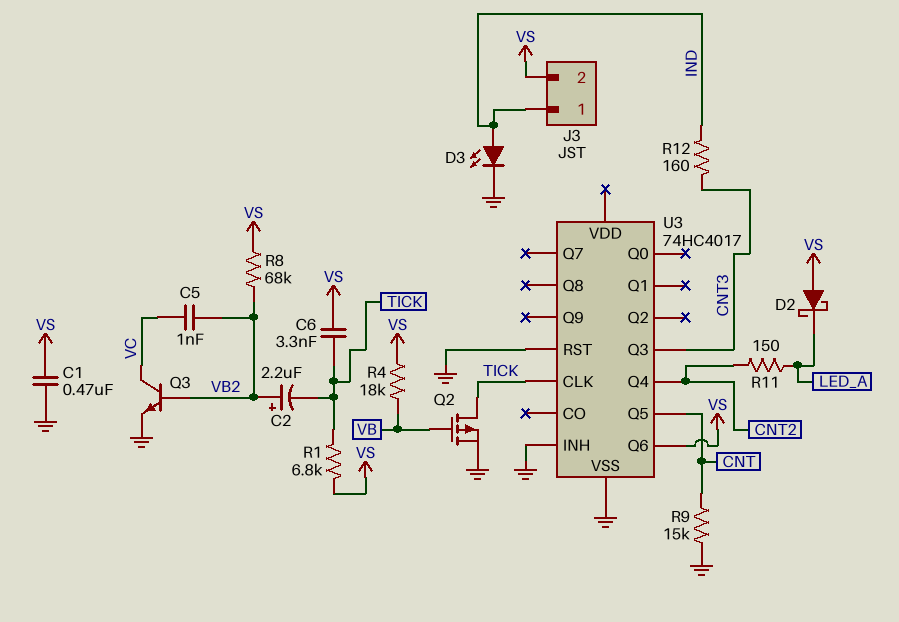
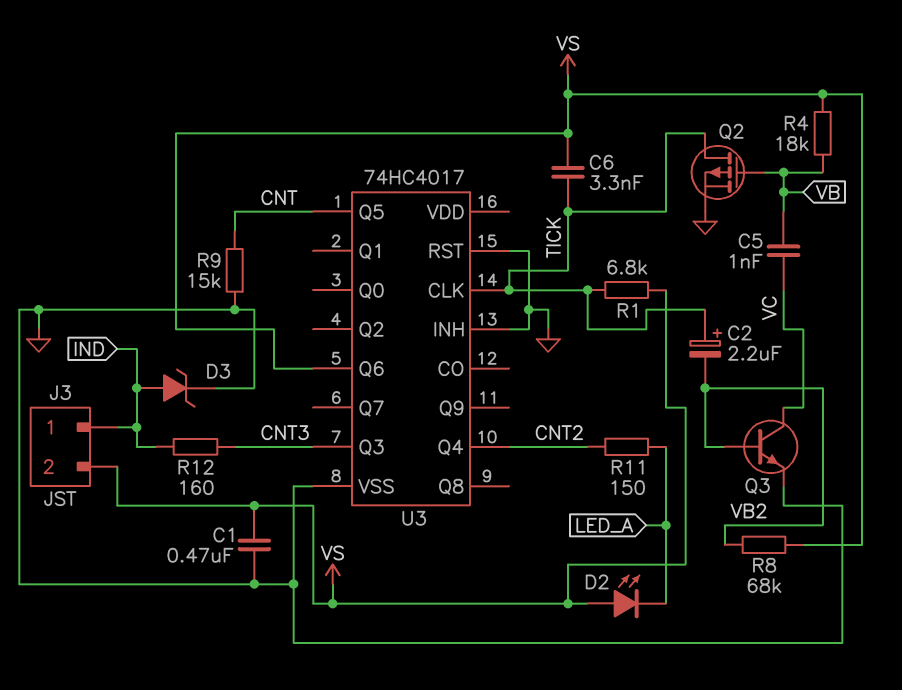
C2: 2.2uF (plus VB2, minus TICK) -> 2.2uF (plus TICK, minus VB2)
C5: 1nF (VB2, VC) -> 1nF (VB, VC)
D2: schottky (A VS, K LED_A) -> LED (A VS, K LED_A)
D3: LED (A IND, K GND) -> zener (A IND, K GND)

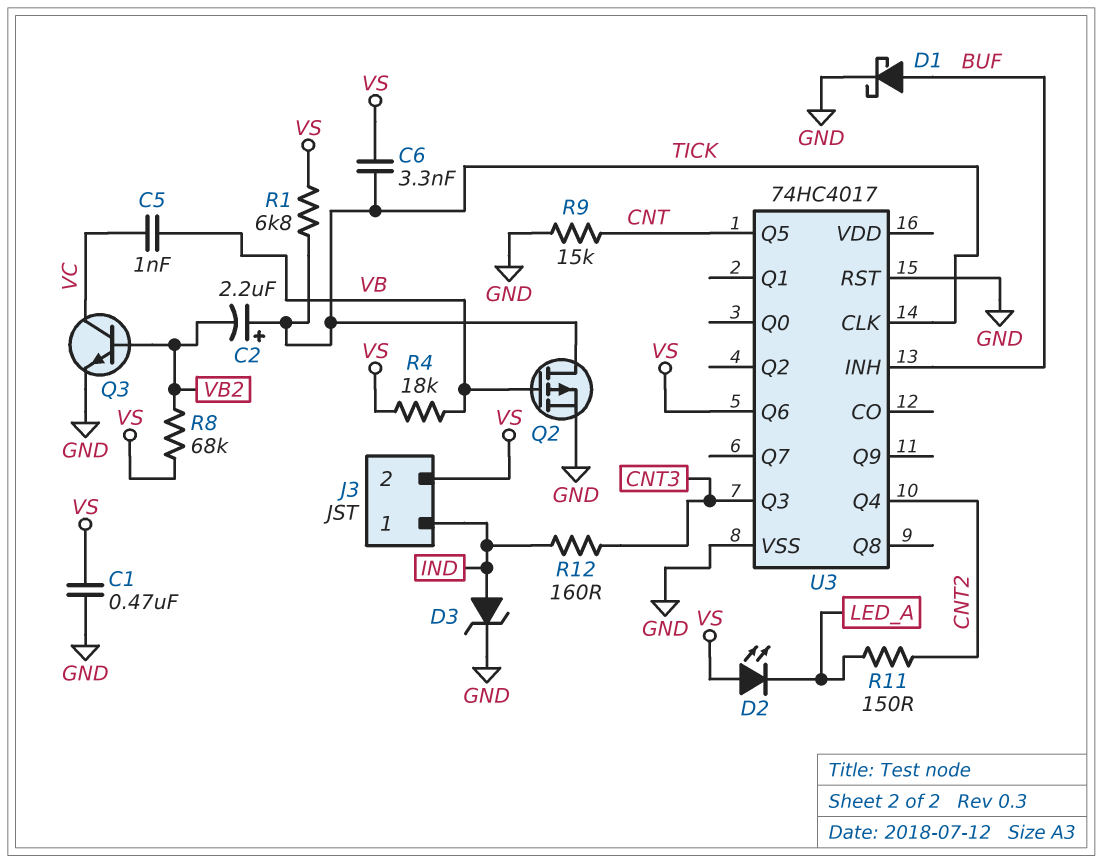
D1: none -> schottky (A BUF, K GND)
U3 pin INH: GND -> BUF

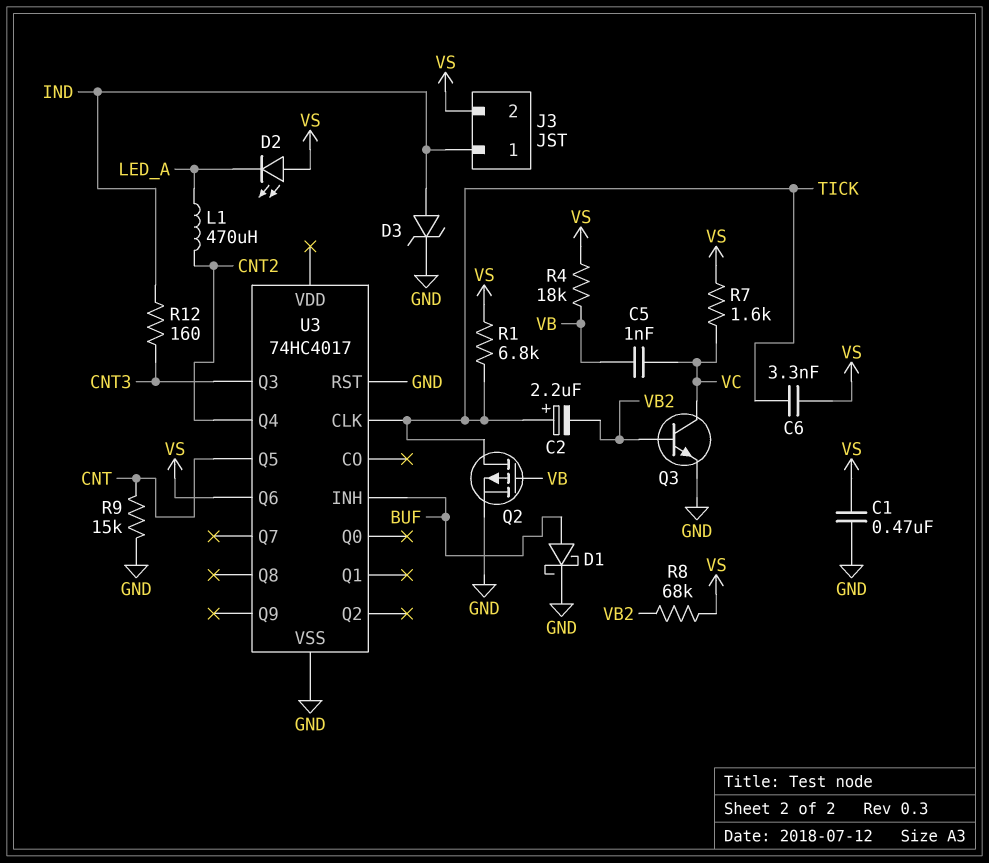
L1: none -> 470uH (CNT2, LED_A)
R7: none -> 1.6k (VC, VS)
R11: 150 (CNT2, LED_A) -> none

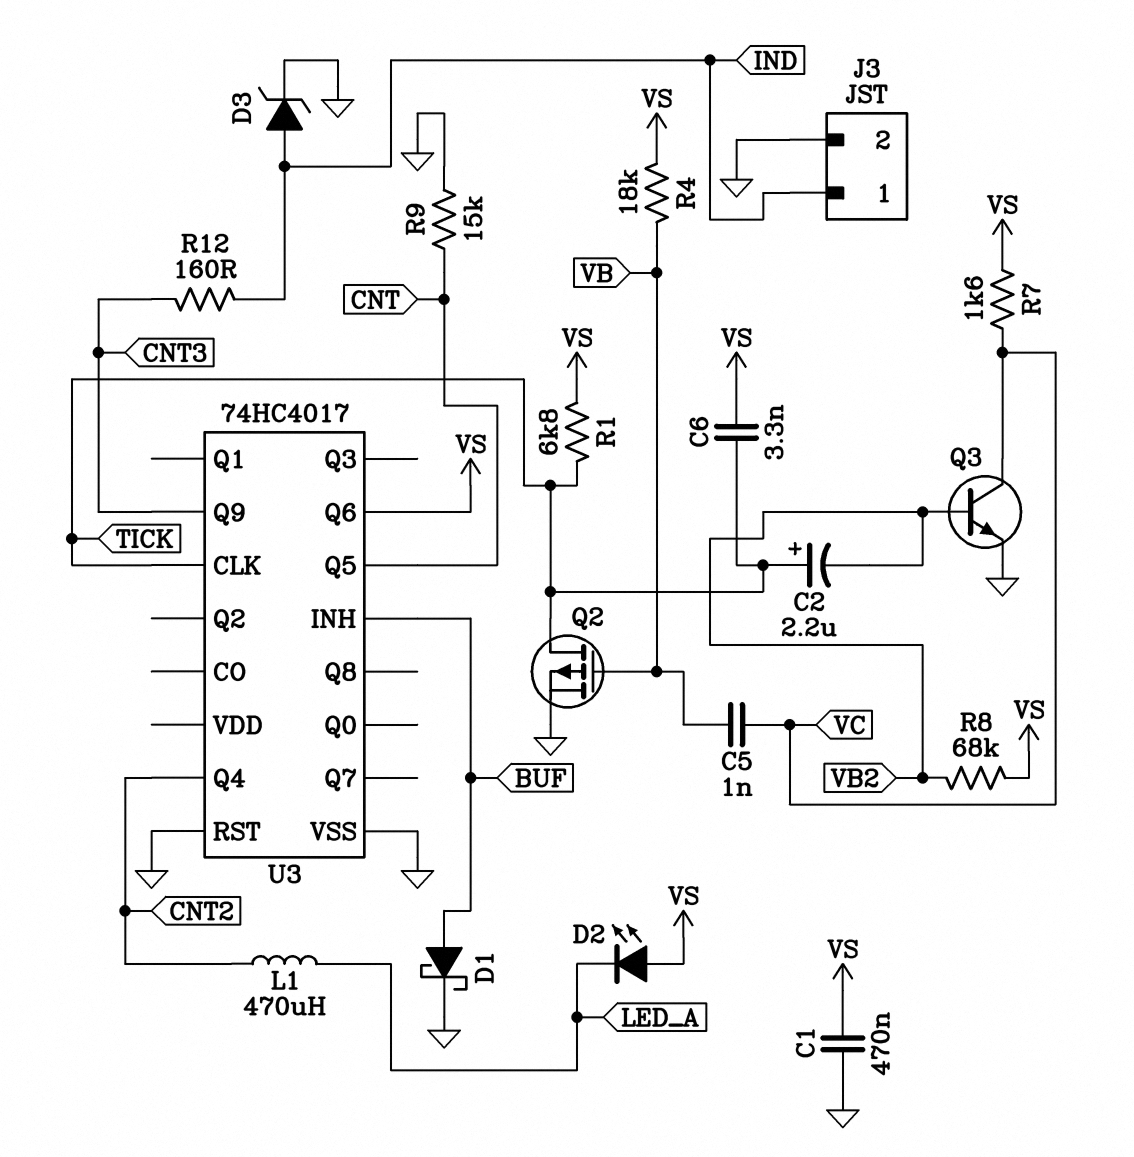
J3 pin 2: VS -> GND
U3 pin Q3: CNT3 -> none
U3 pin Q9: none -> CNT3

